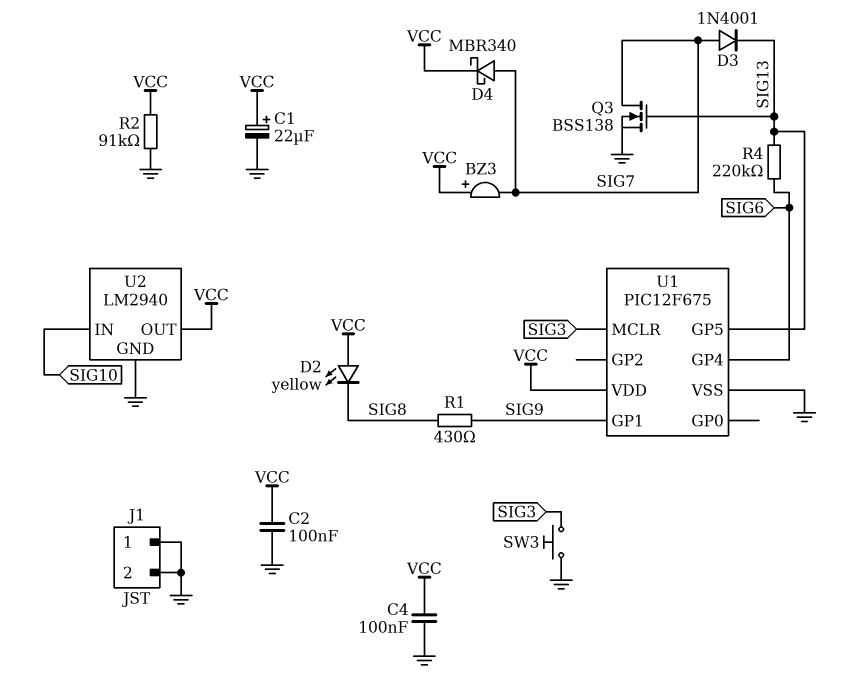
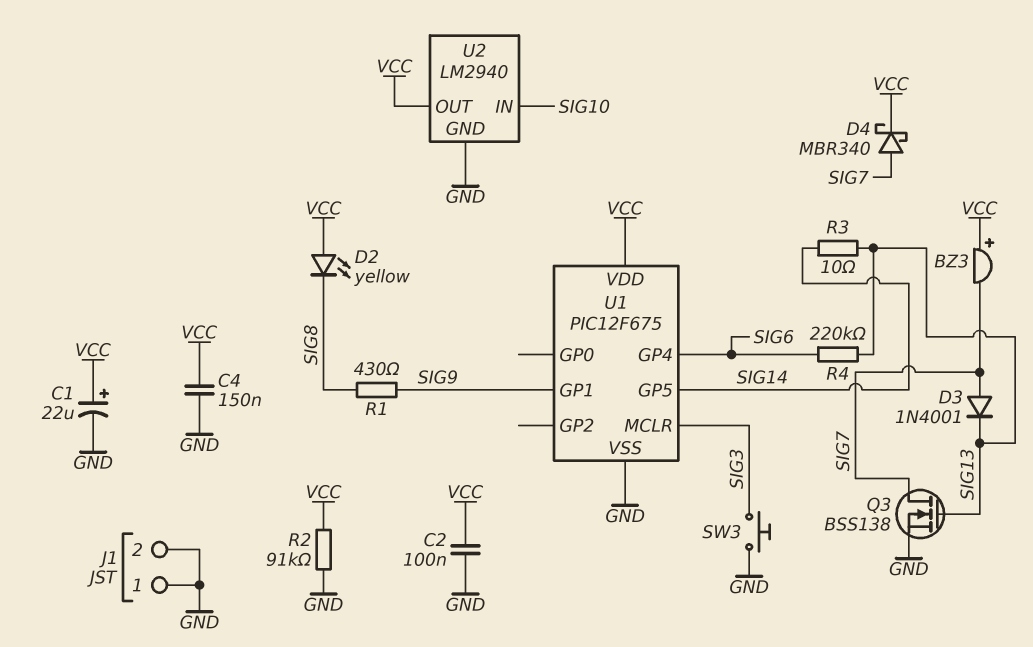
C4: 100nF (GND, VCC) -> 150nF (GND, VCC)
R3: none -> 10 (SIG13, SIG14)
U1 pin GP5: SIG13 -> SIG14

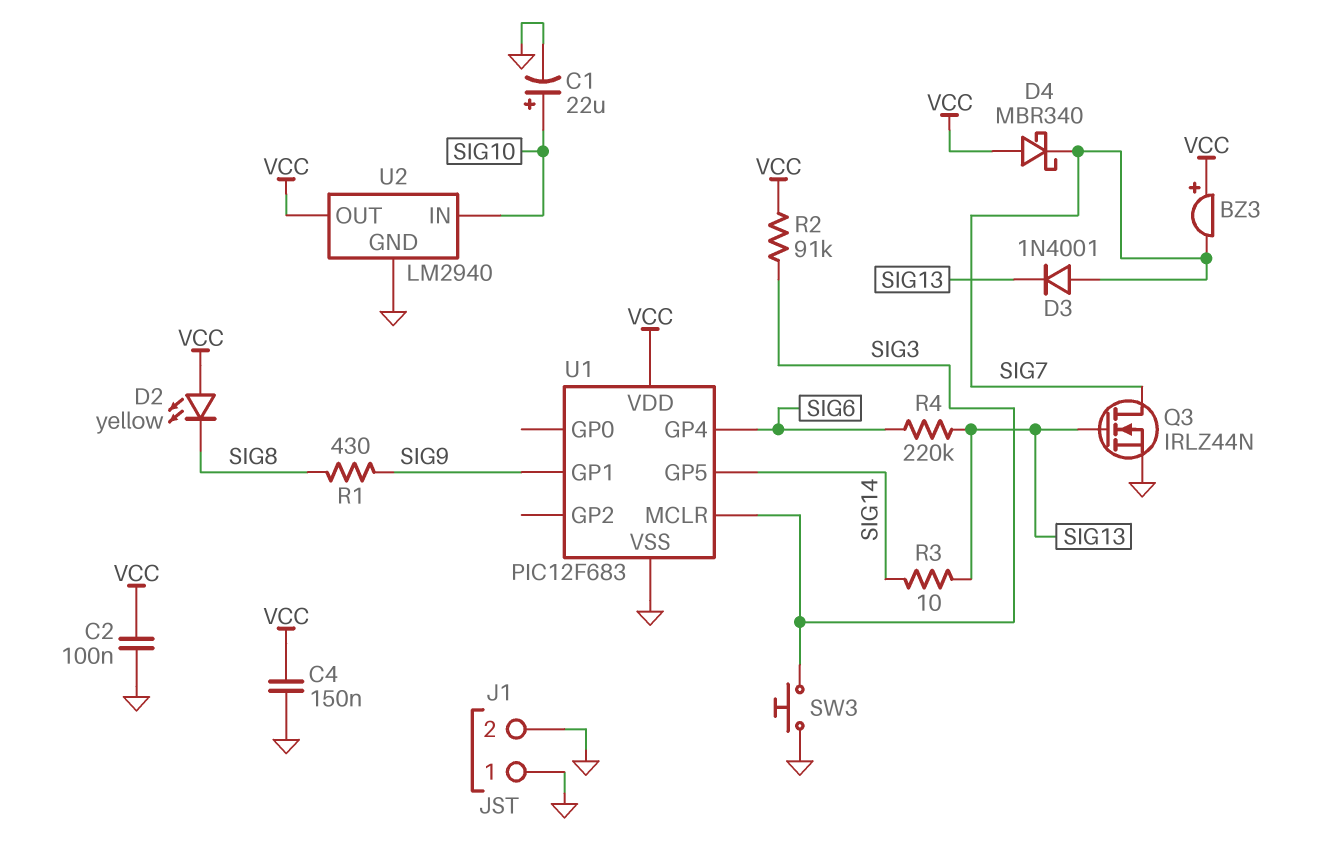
C1: 22uF (plus VCC, minus GND) -> 22uF (plus SIG10, minus GND)
D4: schottky MBR340 (A SIG7, K VCC) -> schottky MBR340 (A VCC, K SIG7)
Q3: NMOS BSS138 (G SIG13, D SIG7, S GND) -> NMOS IRLZ44N (G SIG13, D SIG7, S GND)
R2: 91k (GND, VCC) -> 91k (SIG3, VCC)
U1: PIC12F675 -> PIC12F683

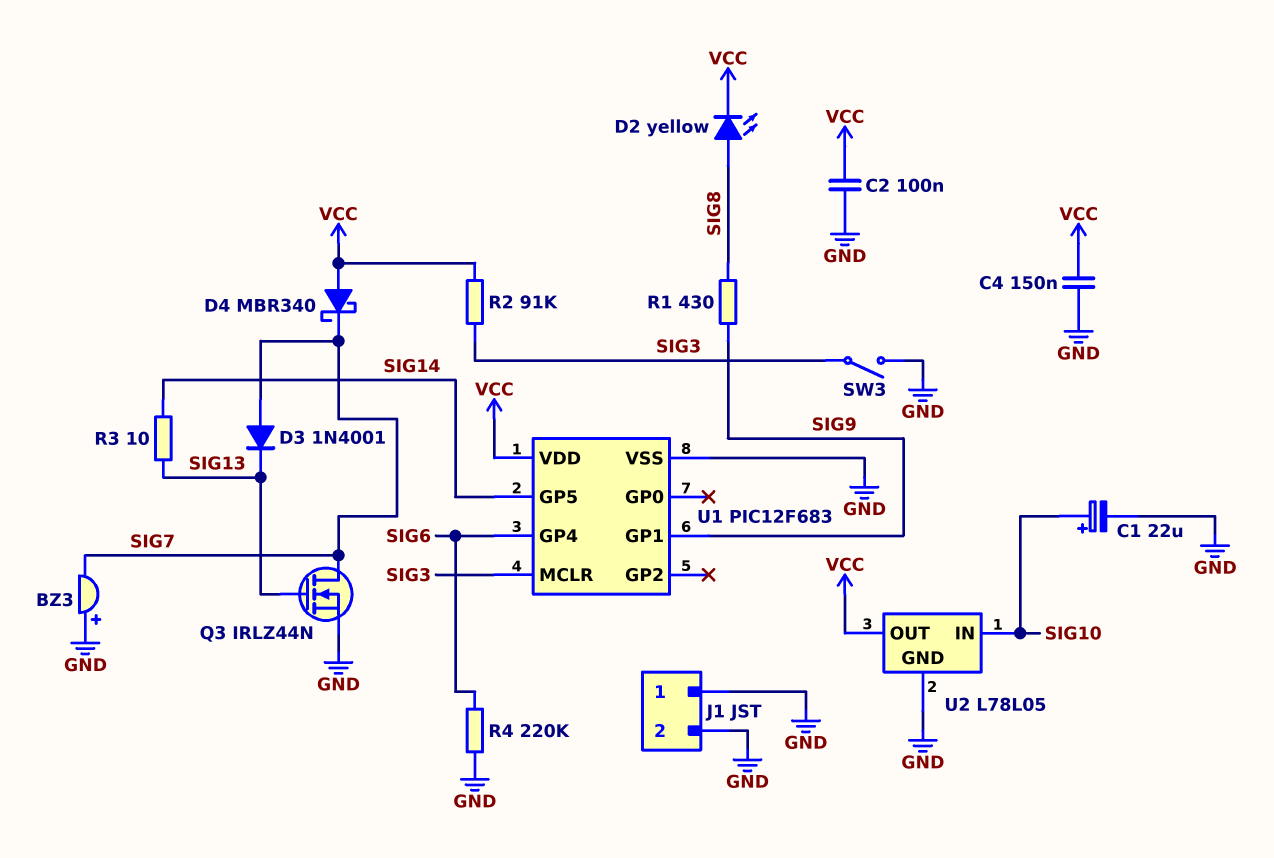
BZ3: buzzer (plus VCC, minus SIG7) -> buzzer (plus GND, minus SIG7)
D2: LED yellow (A VCC, K SIG8) -> LED yellow (A SIG8, K VCC)
R4: 220k (SIG6, SIG13) -> 220k (GND, SIG6)
SW3: button (GND, SIG3) -> switch (GND, SIG3)
U2: LM2940 -> L78L05

